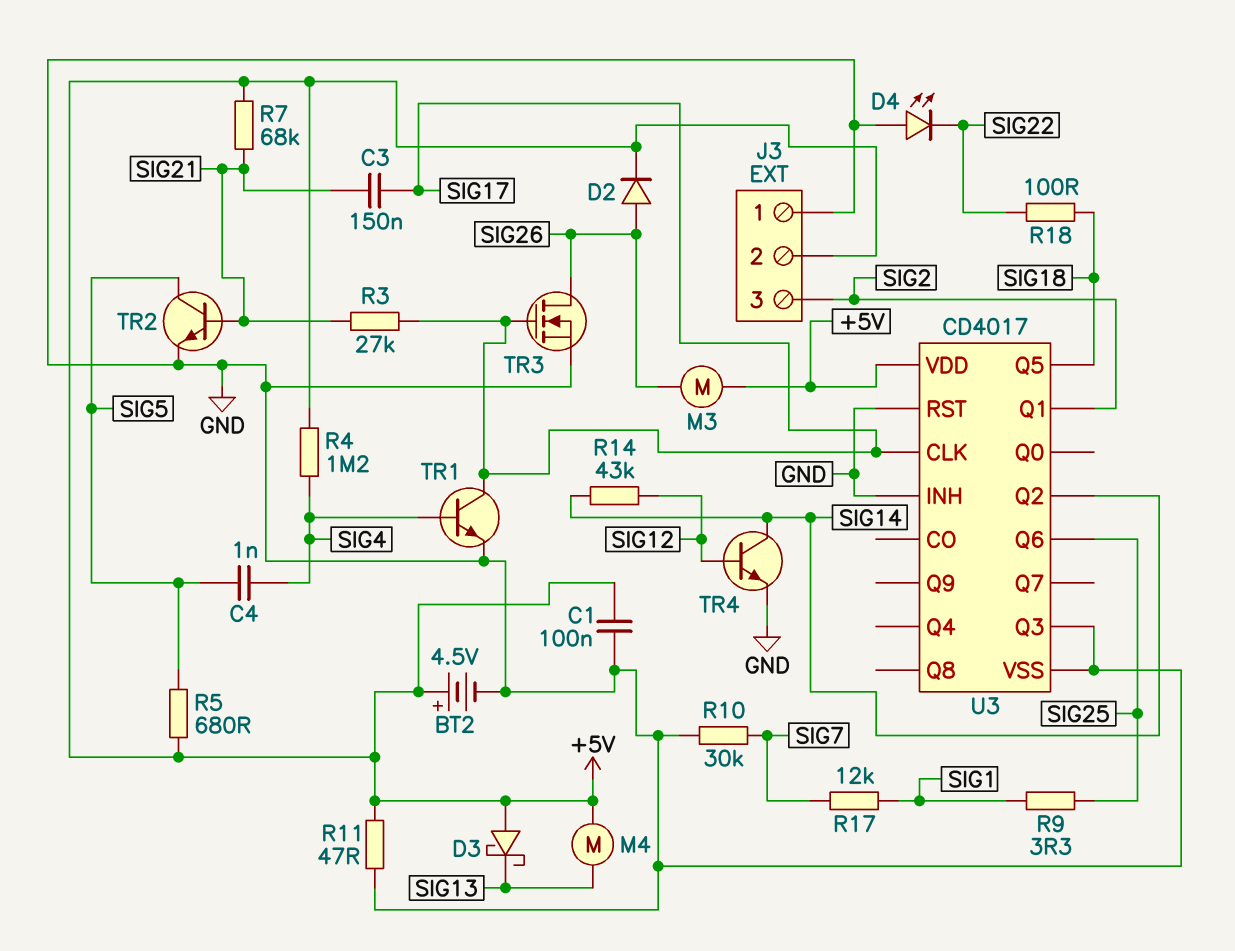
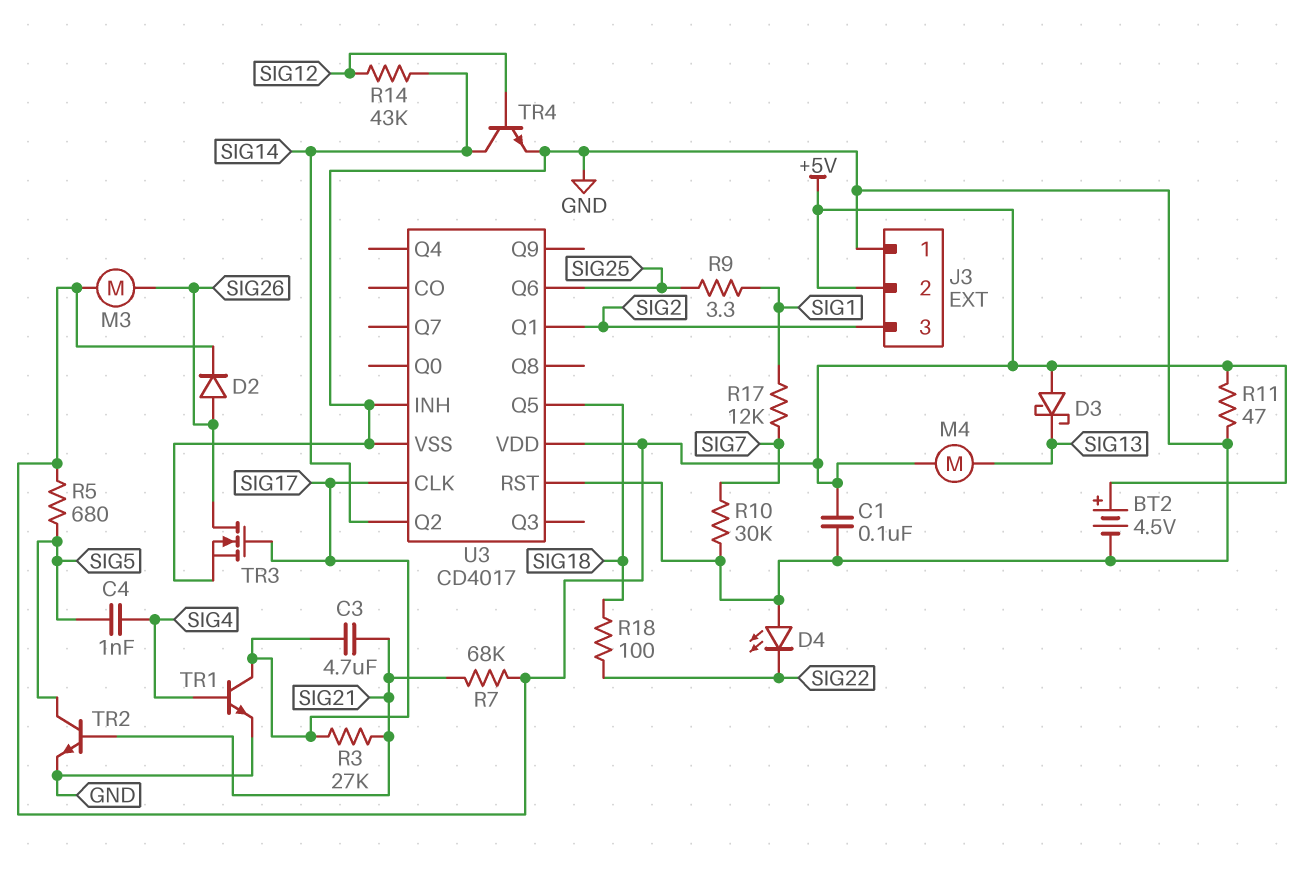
C3: 150nF (SIG17, SIG21) -> 4.7uF (SIG17, SIG21)
R4: 1.2M (+5V, SIG4) -> none
U3 pin Q3: GND -> none

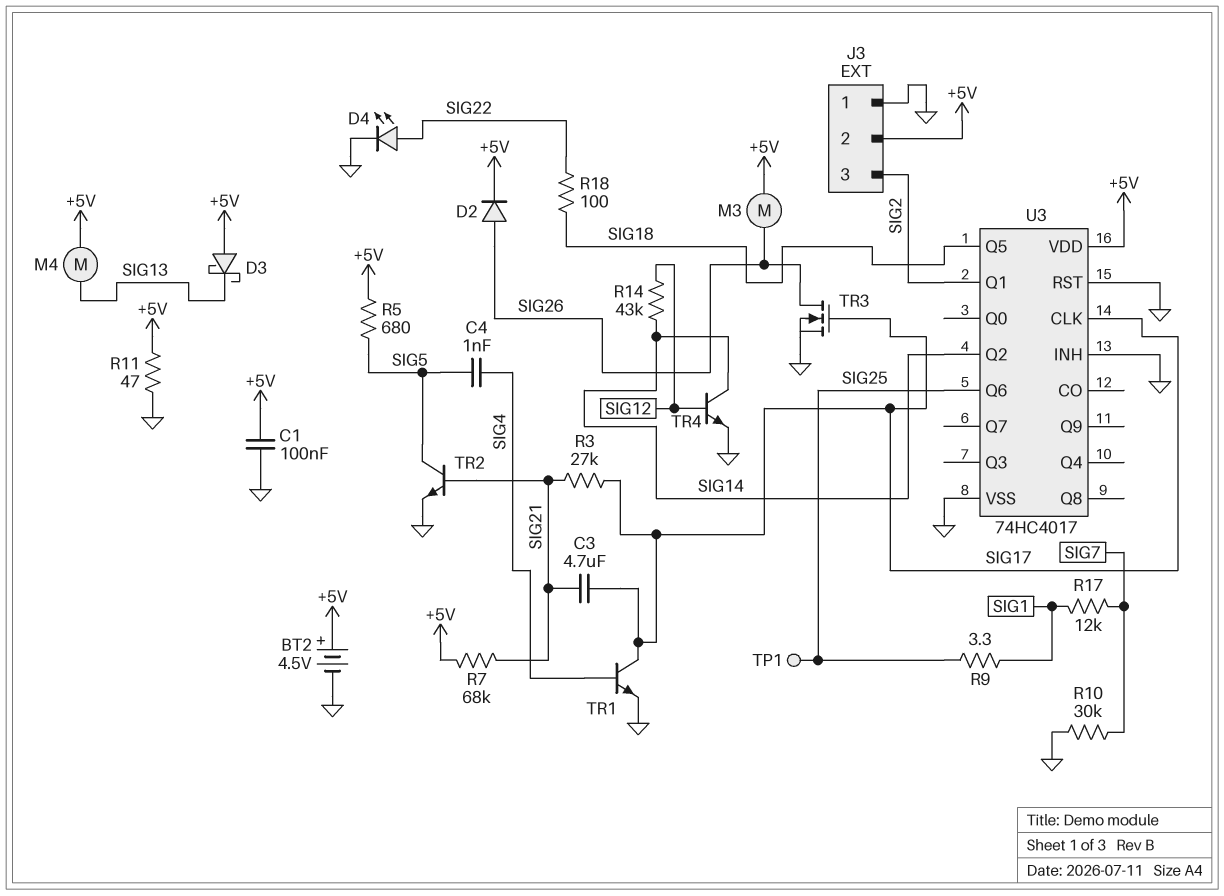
D4: LED (A GND, K SIG22) -> LED (A SIG22, K GND)
TP1: none -> test point (SIG25)
U3: CD4017 -> 74HC4017

